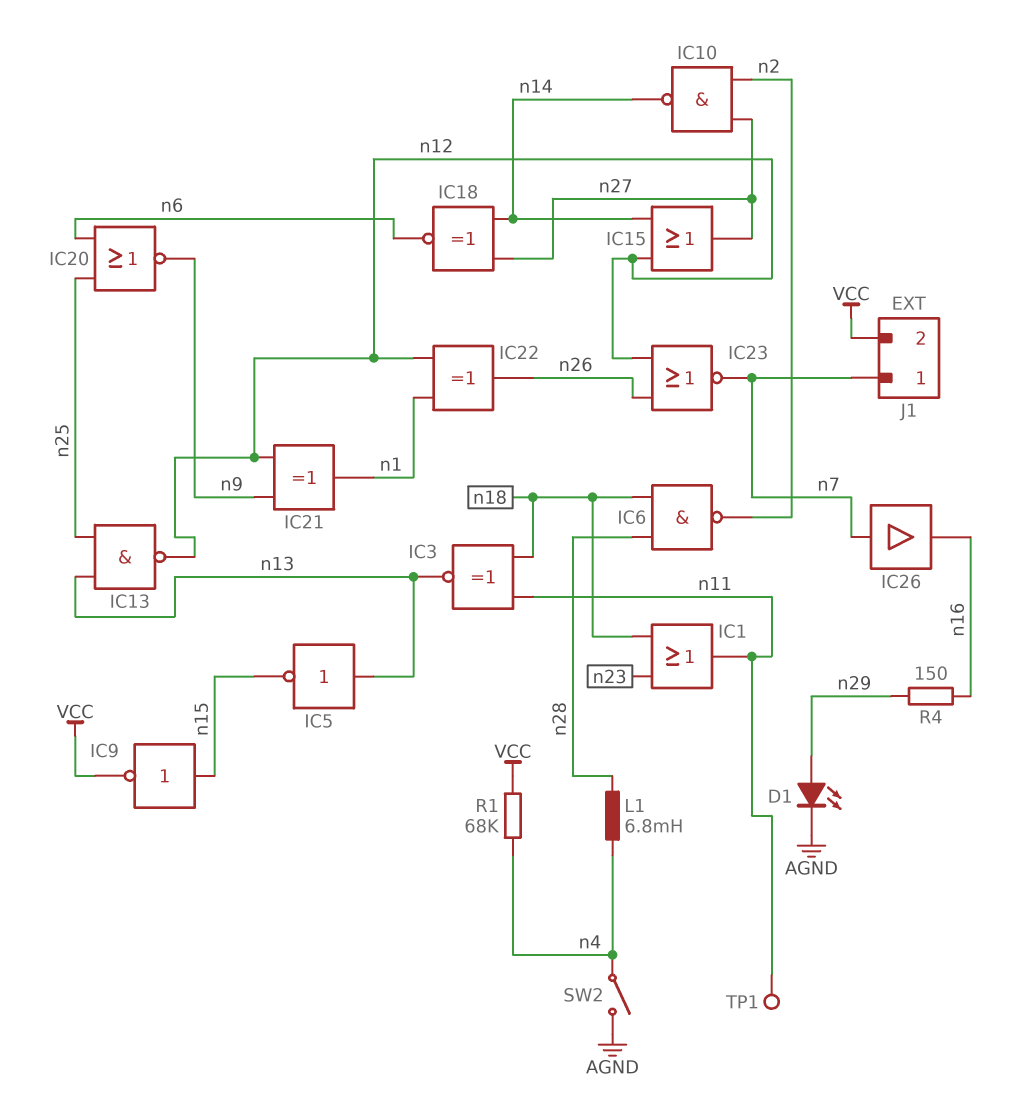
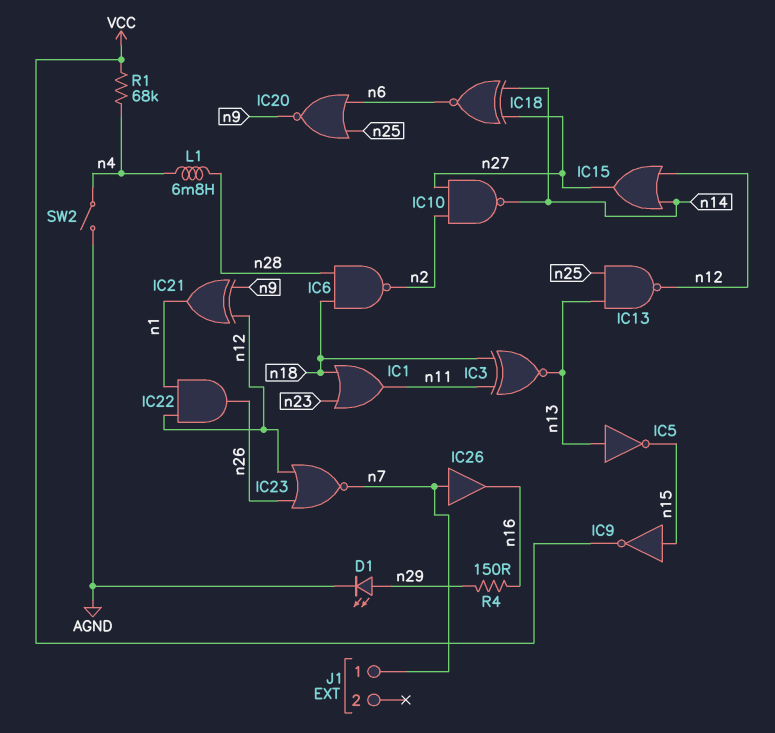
IC22: XOR (in n1, in n12, out n26) -> AND (in n1, in n12, out n26)
J1 pin 2: VCC -> none
TP1: test point (n11) -> none

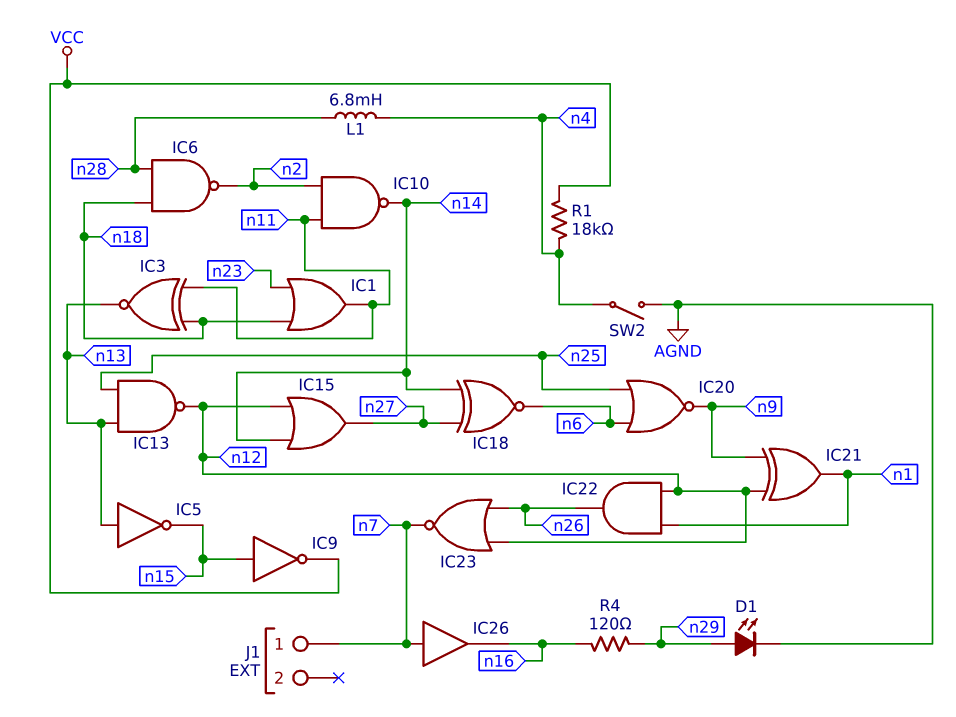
IC10: NAND (in n2, in n27, out n14) -> NAND (in n2, in n11, out n14)
R1: 68k (VCC, n4) -> 18k (VCC, n4)
R4: 150 (n16, n29) -> 120 (n16, n29)

